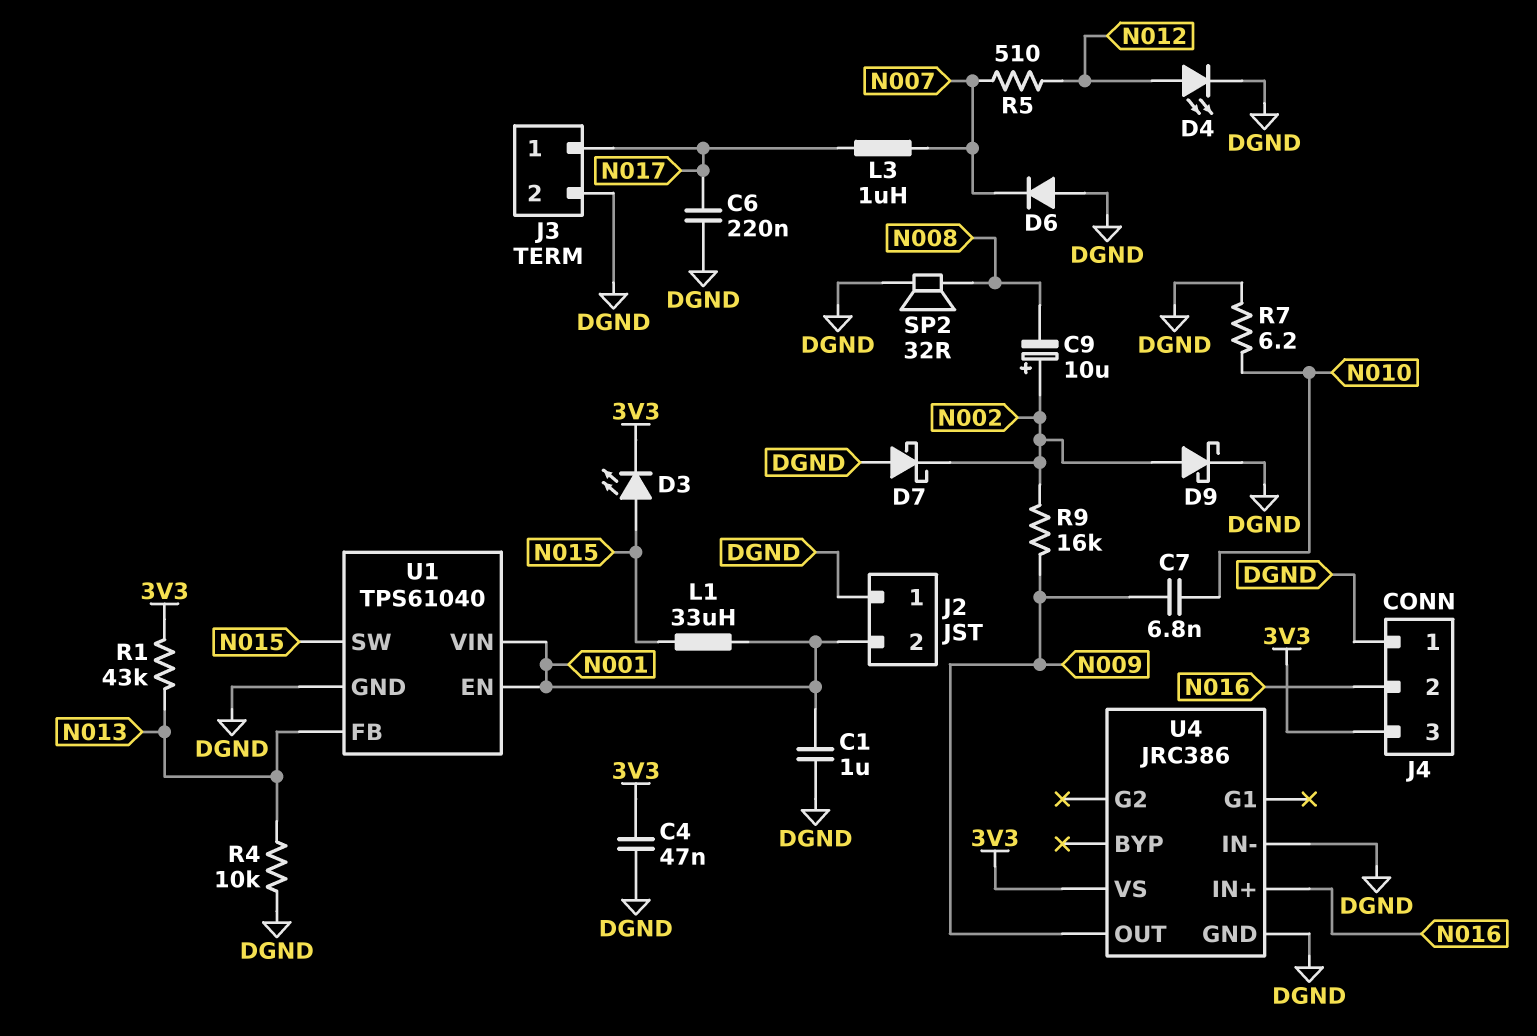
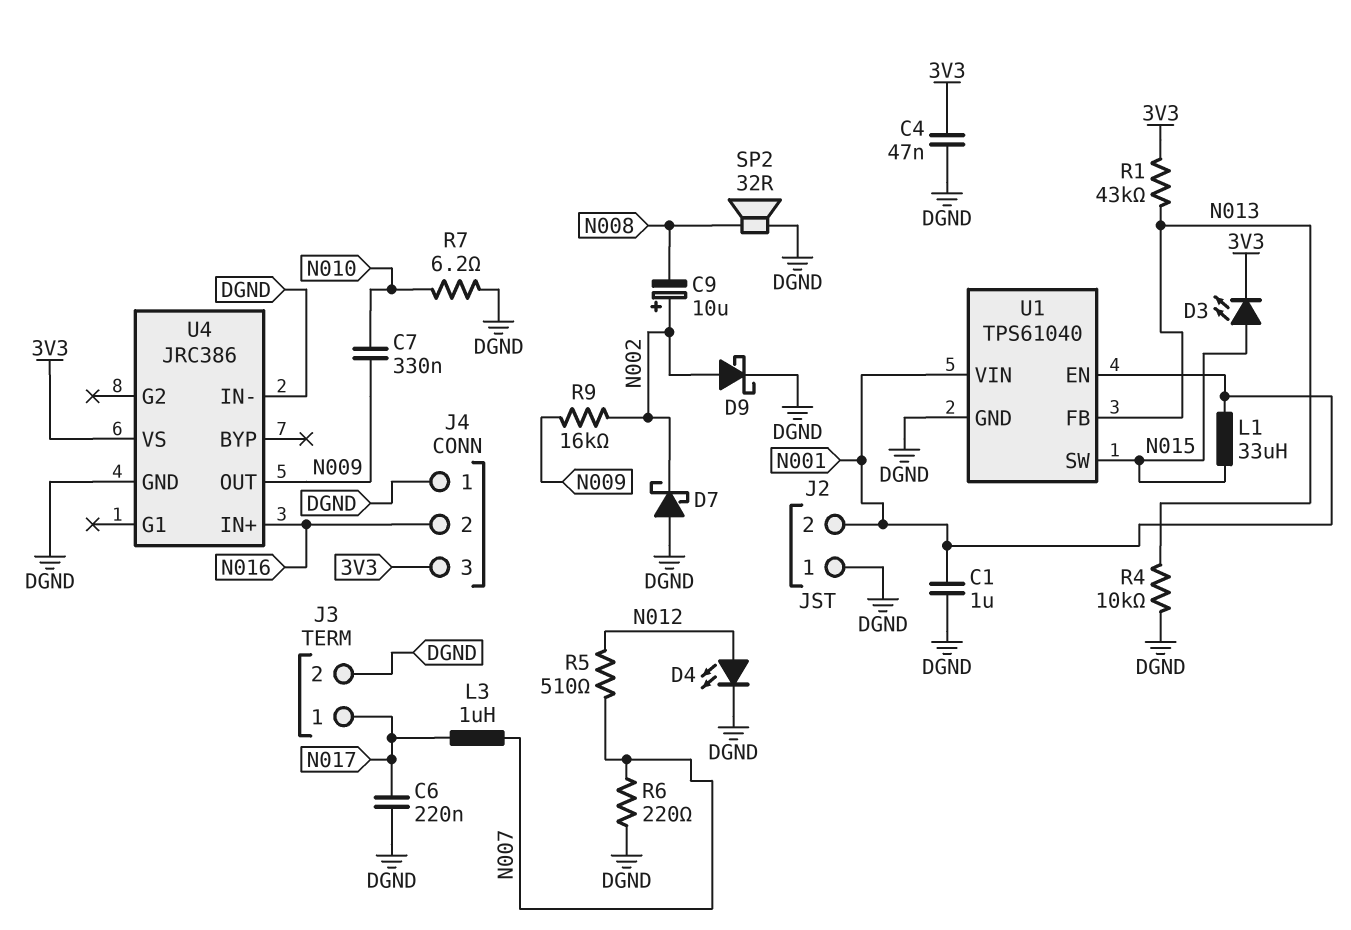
C7: 6.8nF (N009, N010) -> 330nF (N009, N010)
D6: diode (A DGND, K N007) -> none
R6: none -> 220 (DGND, N007)

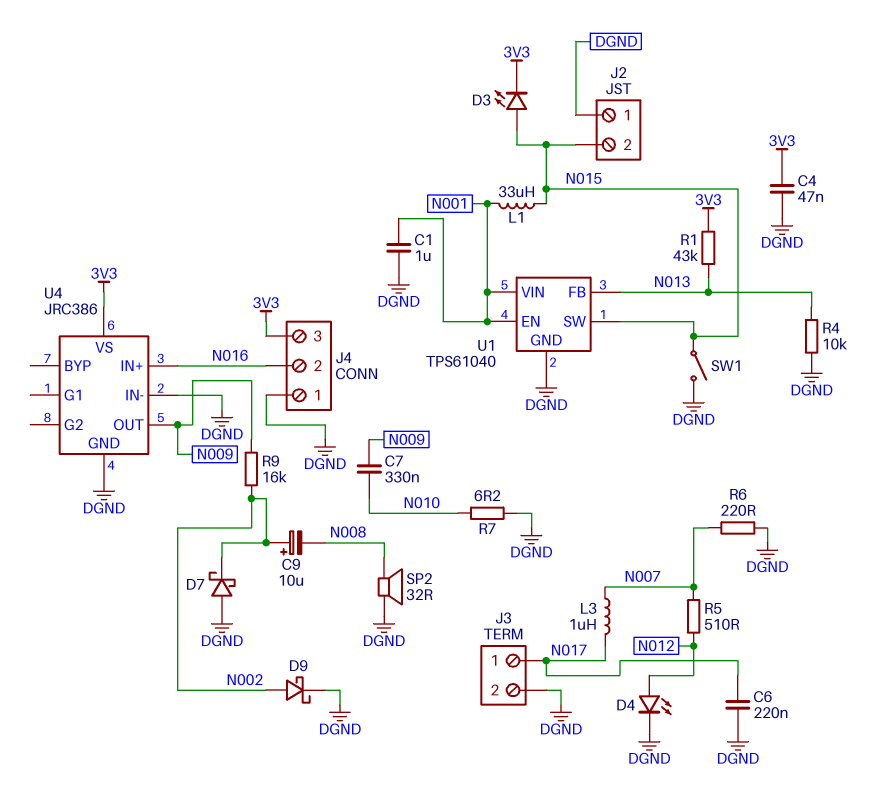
J2 pin 2: N001 -> N015
SW1: none -> switch (DGND, N015)

